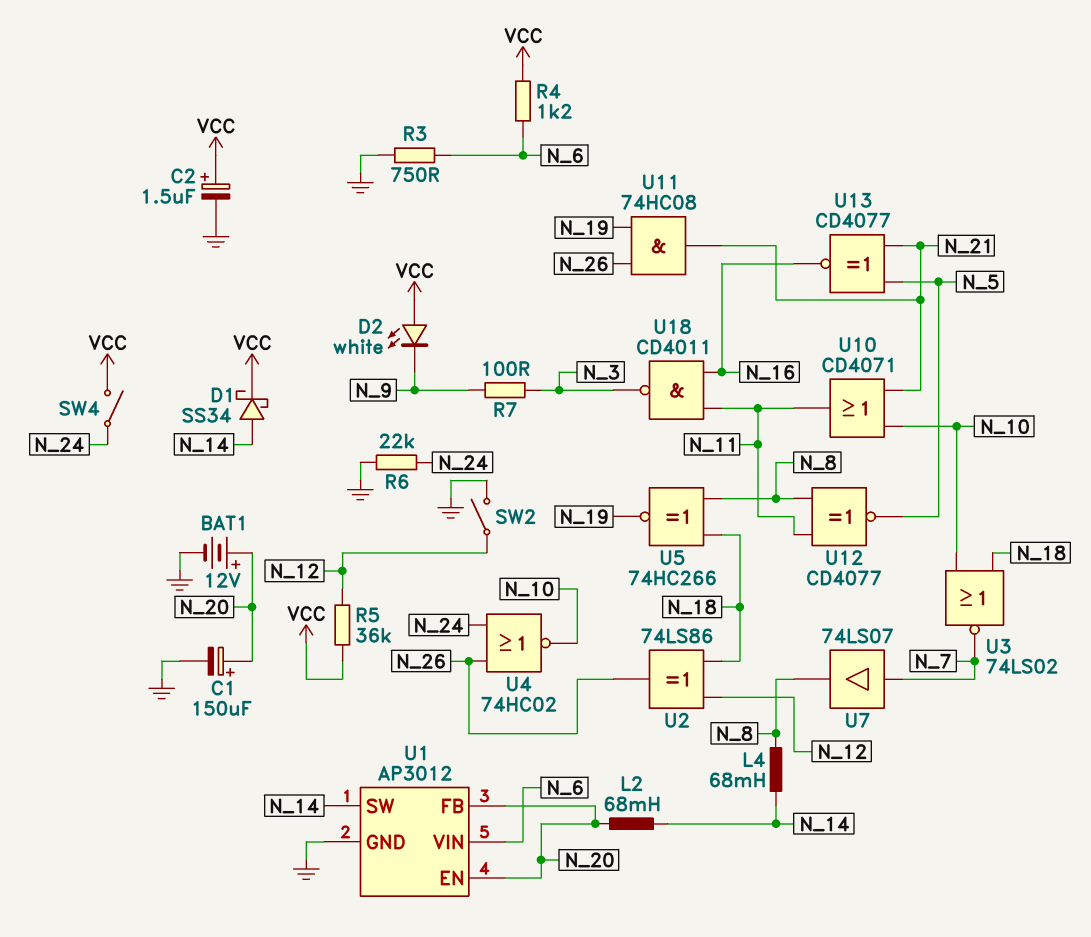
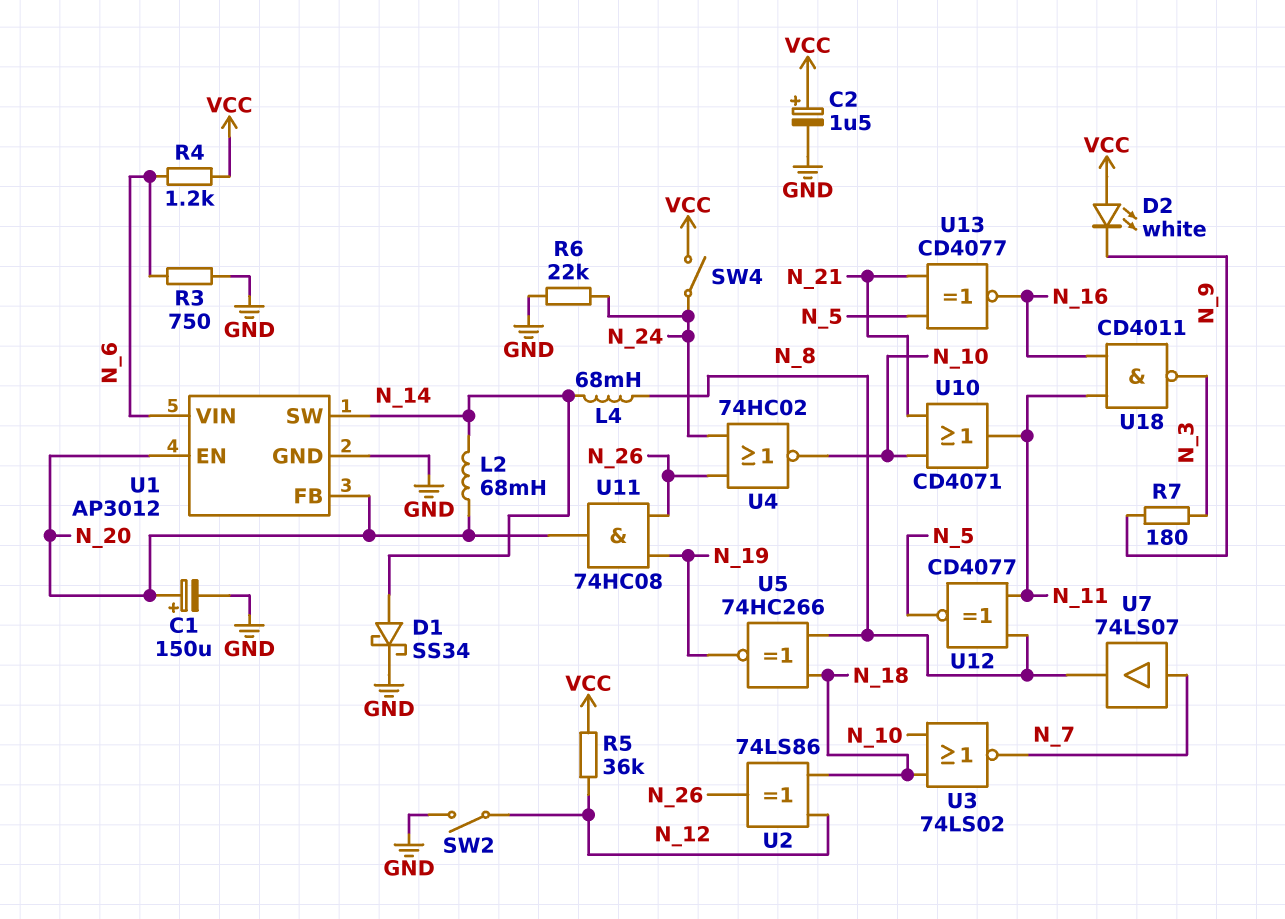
BAT1: 12V (plus N_20, minus GND) -> none
D1: schottky SS34 (A N_14, K VCC) -> schottky SS34 (A N_14, K GND)
R7: 100 (N_3, N_9) -> 180 (N_3, N_9)
U11: AND 74HC08 (in N_19, in N_26, out N_21) -> AND 74HC08 (in N_19, in N_26, out N_20)

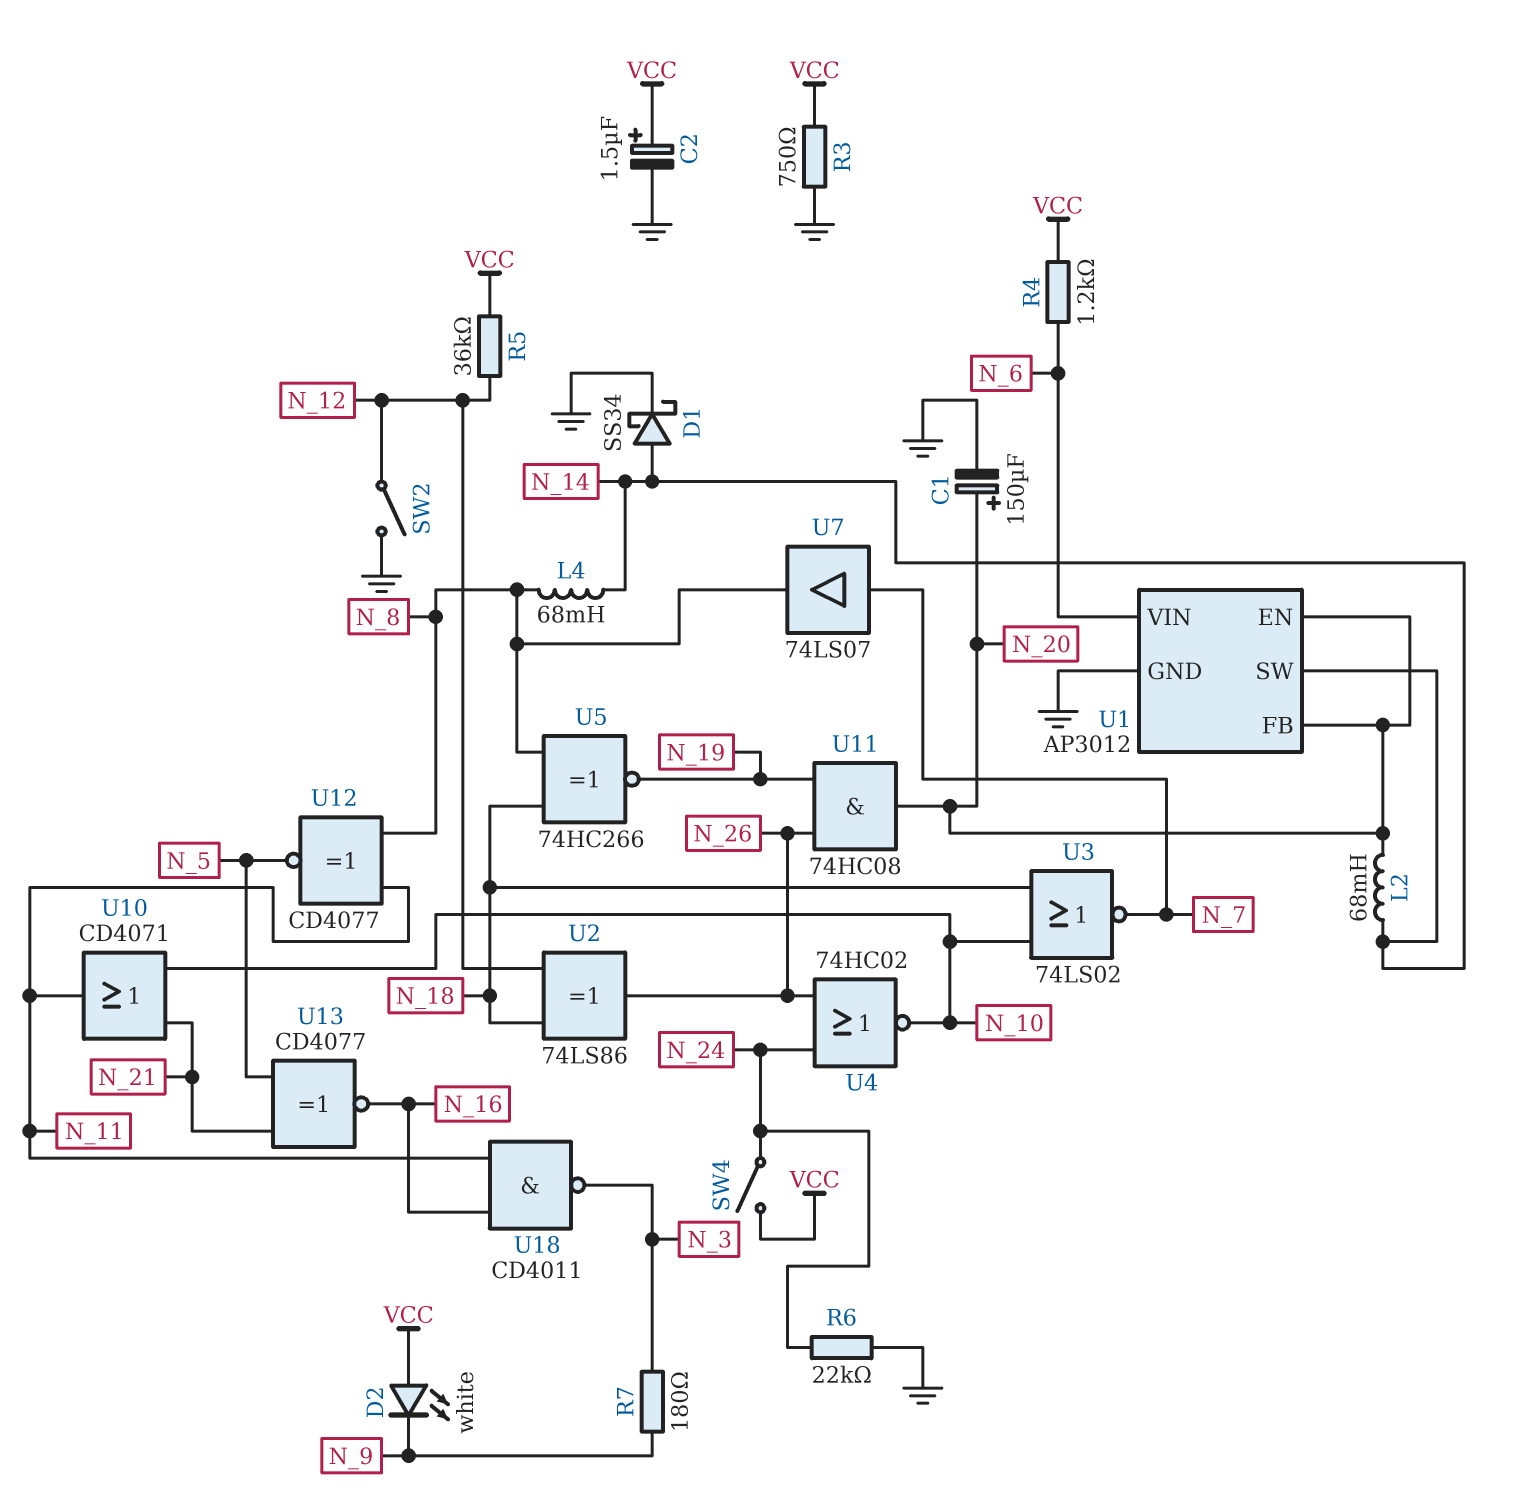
R3: 750 (GND, N_6) -> 750 (GND, VCC)

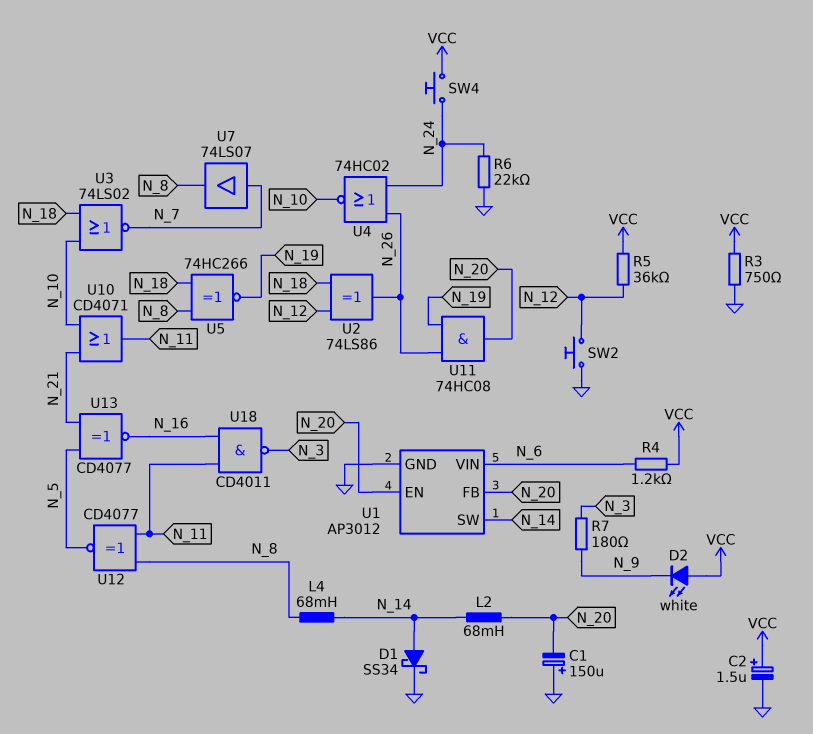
C1: 150uF (plus N_20, minus GND) -> 150uF (plus GND, minus N_20)
SW2: switch (GND, N_12) -> button (GND, N_12)
SW4: switch (N_24, VCC) -> button (N_24, VCC)

